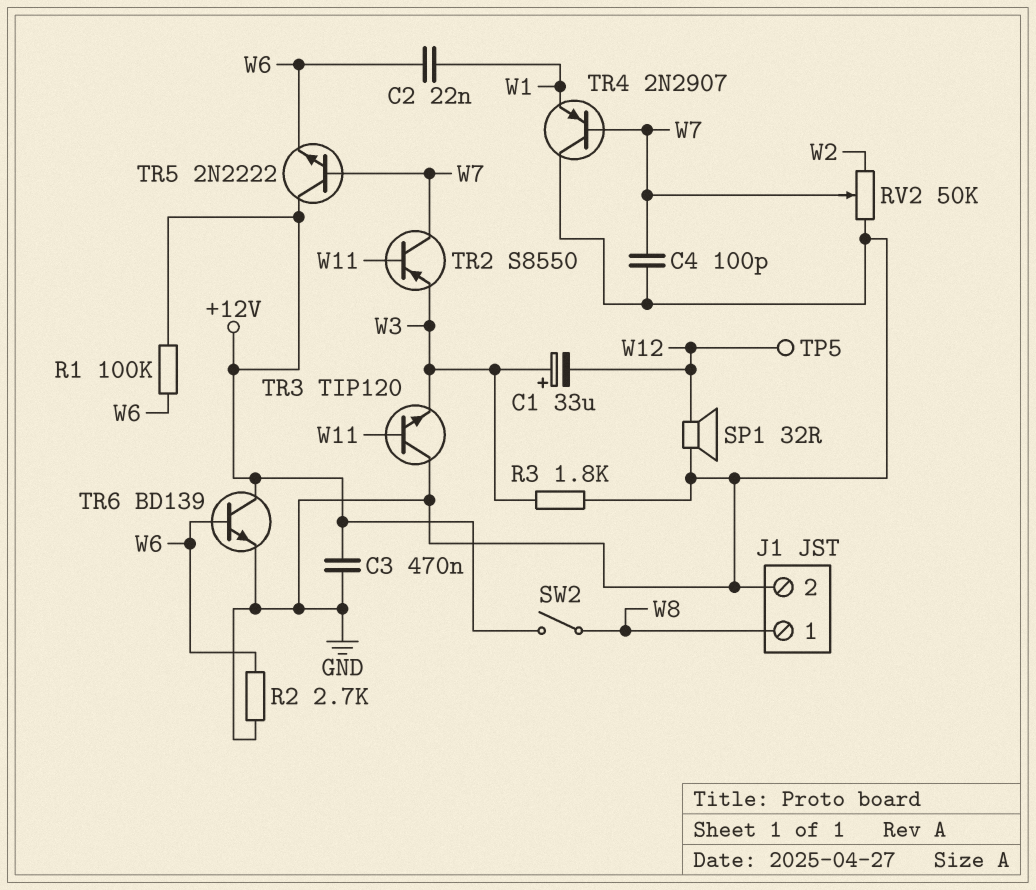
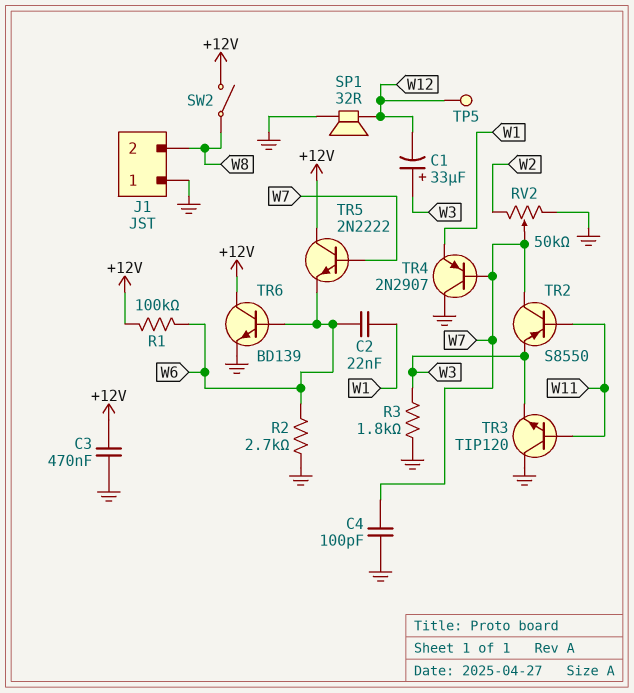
J1 pin 1: W8 -> GND
J1 pin 2: GND -> W8

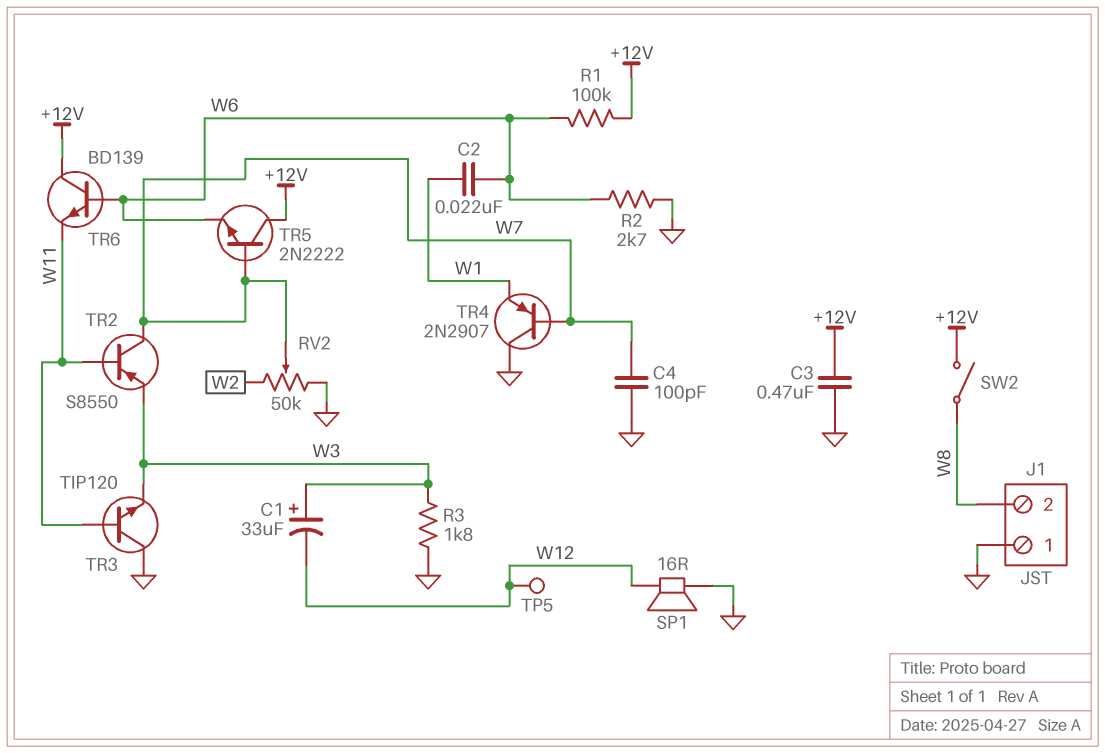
SP1: speaker 32R (GND, W12) -> speaker 16R (GND, W12)
TR6: NPN BD139 (B W6, C +12V, E GND) -> NPN BD139 (B W6, C +12V, E W11)

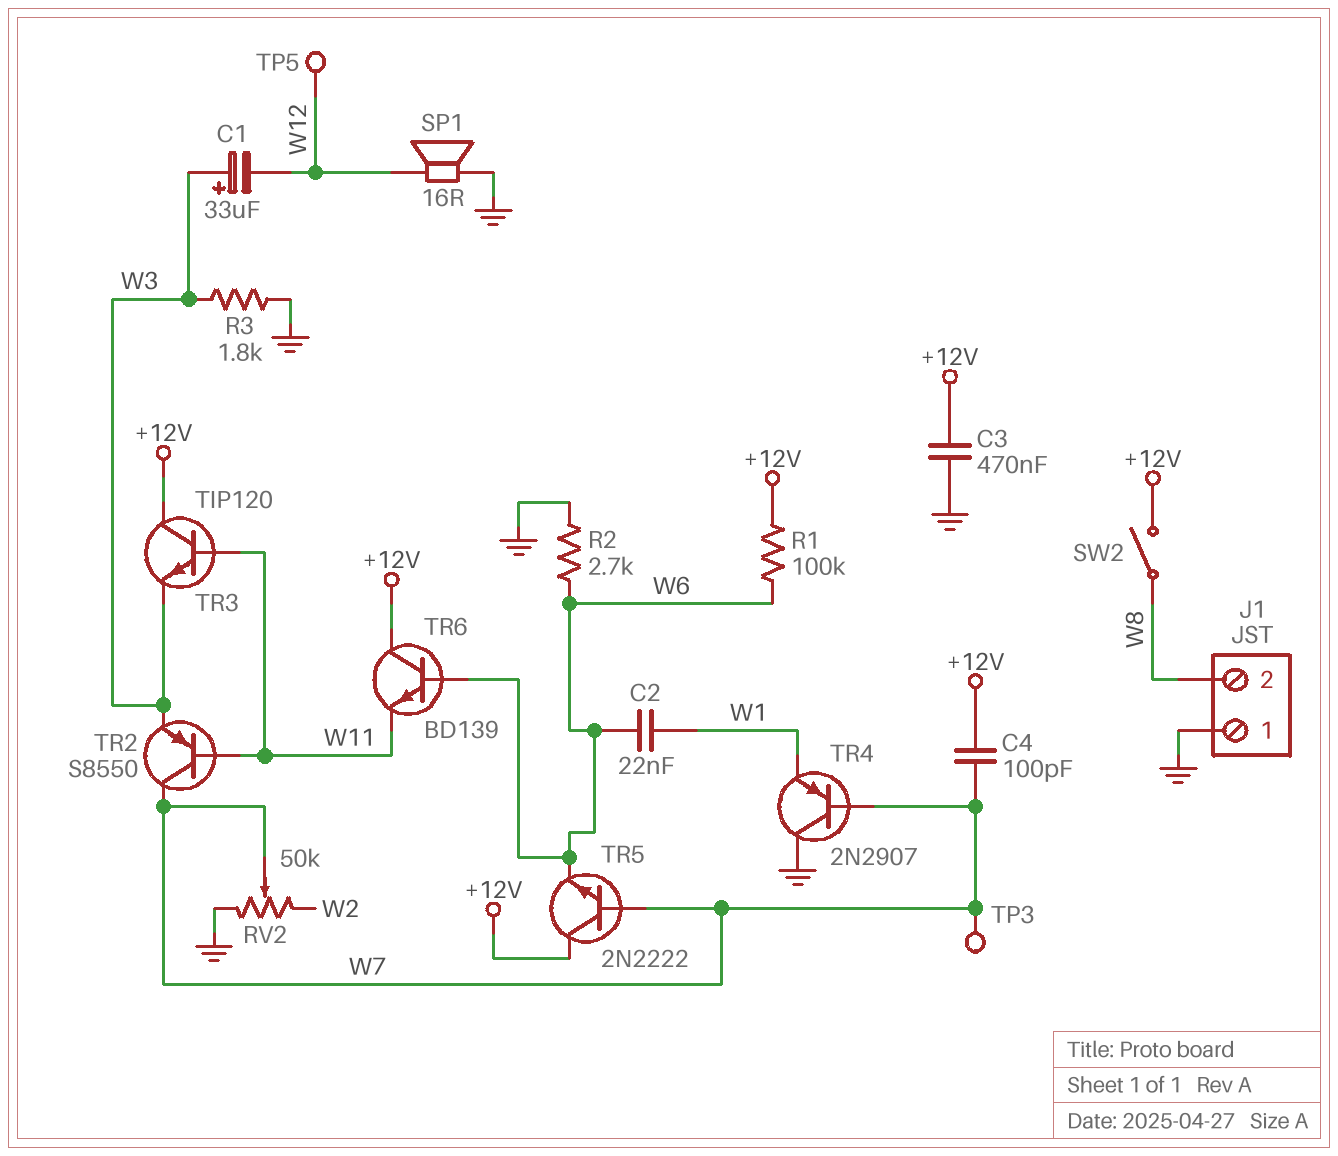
C4: 100pF (GND, W7) -> 100pF (+12V, W7)
TP3: none -> test point (W7)
TR3: NPN TIP120 (B W11, C GND, E W3) -> NPN TIP120 (B W11, C +12V, E W3)

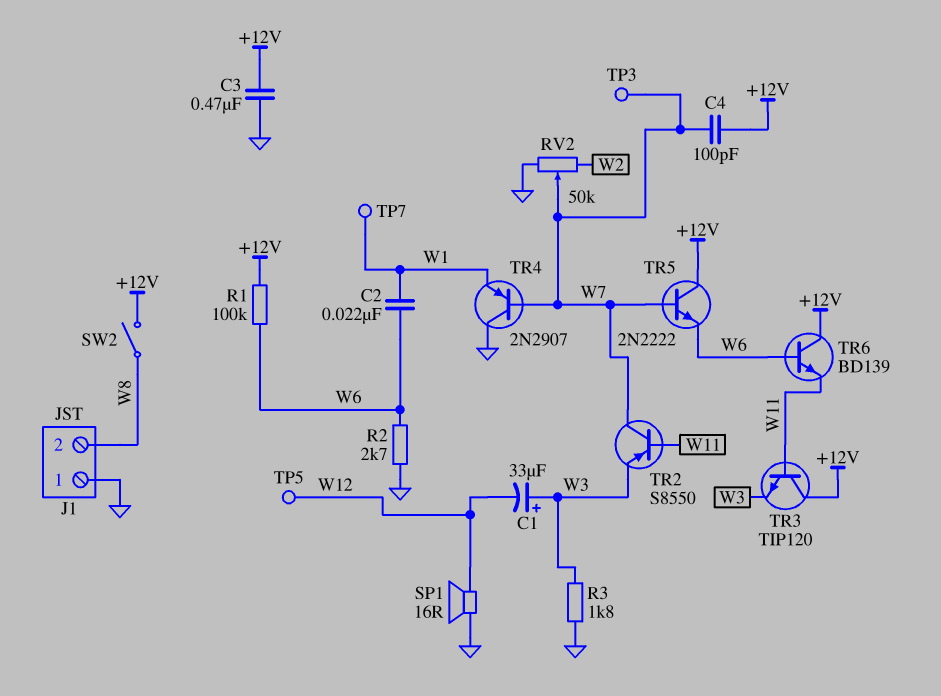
TP7: none -> test point (W1)

